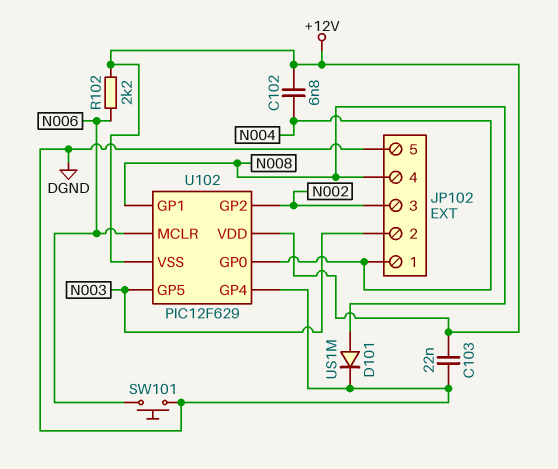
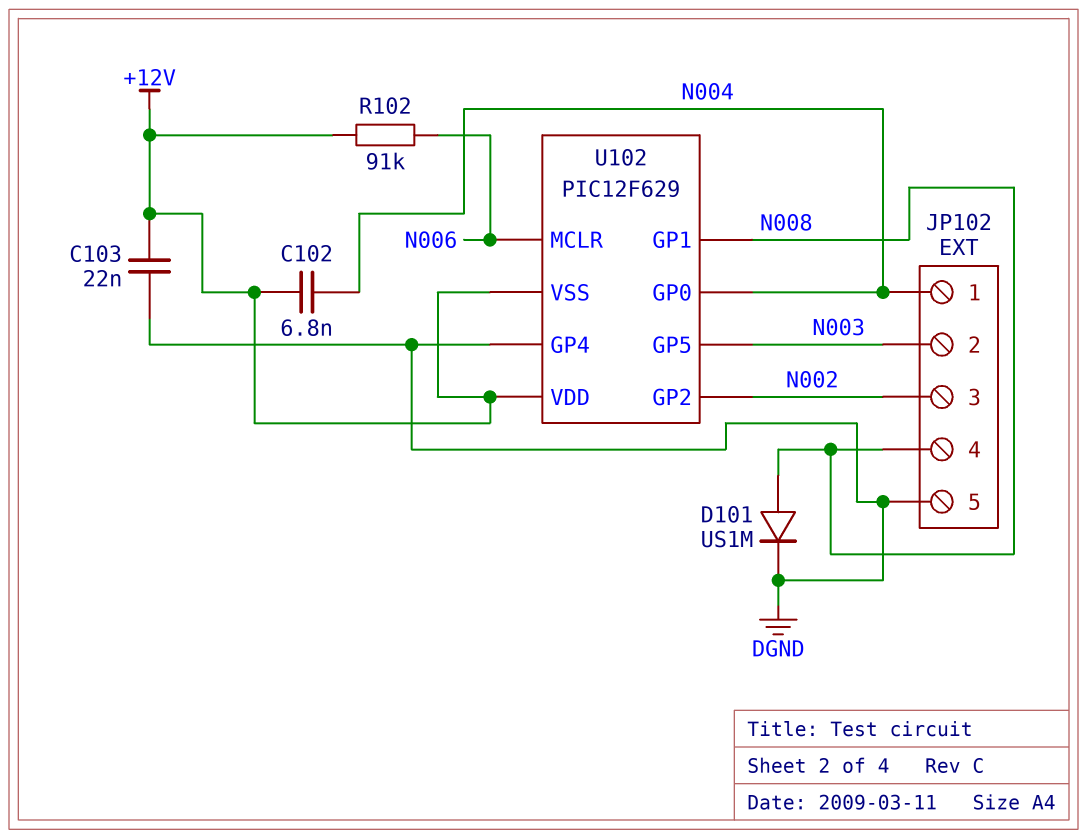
R102: 2.2k (+12V, N006) -> 91k (+12V, N006)
SW101: button (DGND, N006) -> none

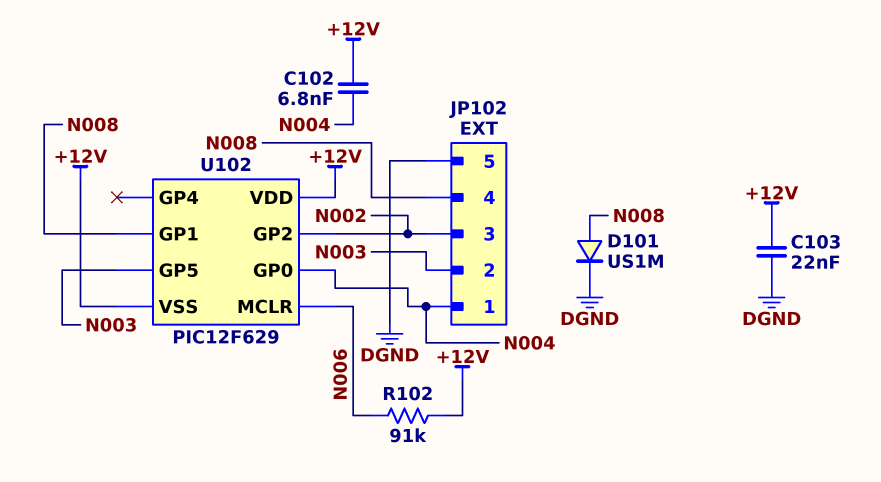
U102 pin GP4: DGND -> none

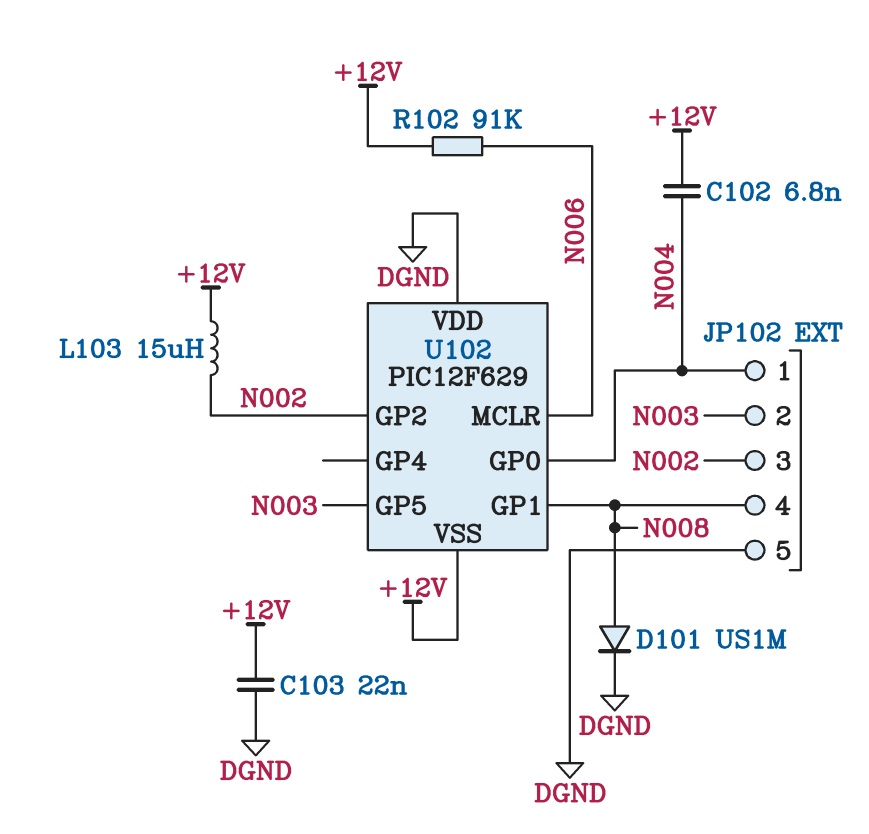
L103: none -> 15uH (+12V, N002)
U102 pin VDD: +12V -> DGND

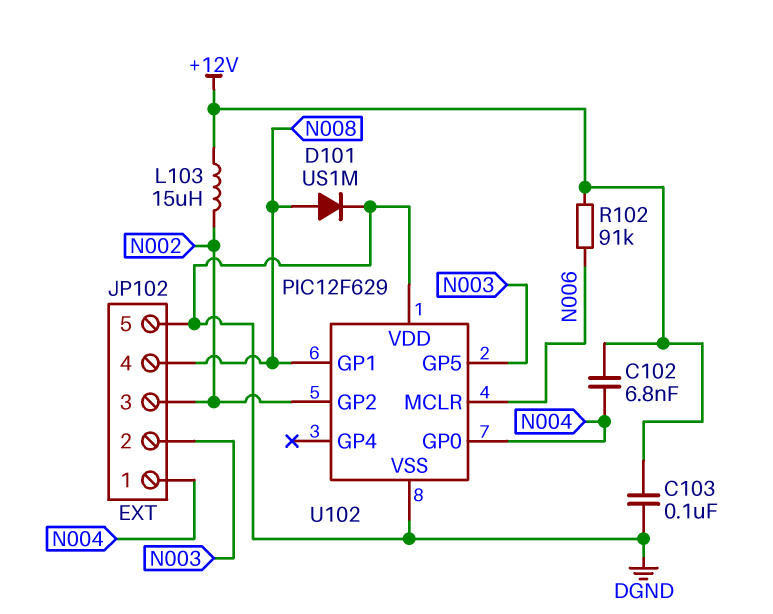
C103: 22nF (+12V, DGND) -> 100nF (+12V, DGND)
U102 pin VSS: +12V -> DGND

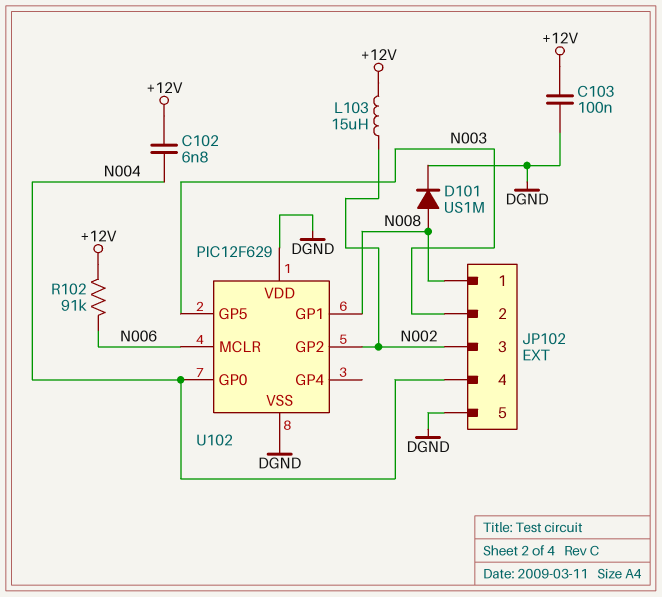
JP102 pin 1: N004 -> N008
JP102 pin 4: N008 -> N004

